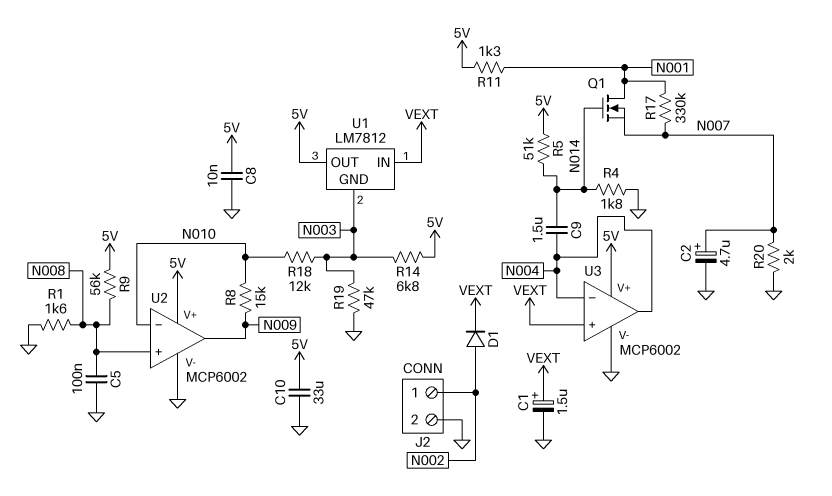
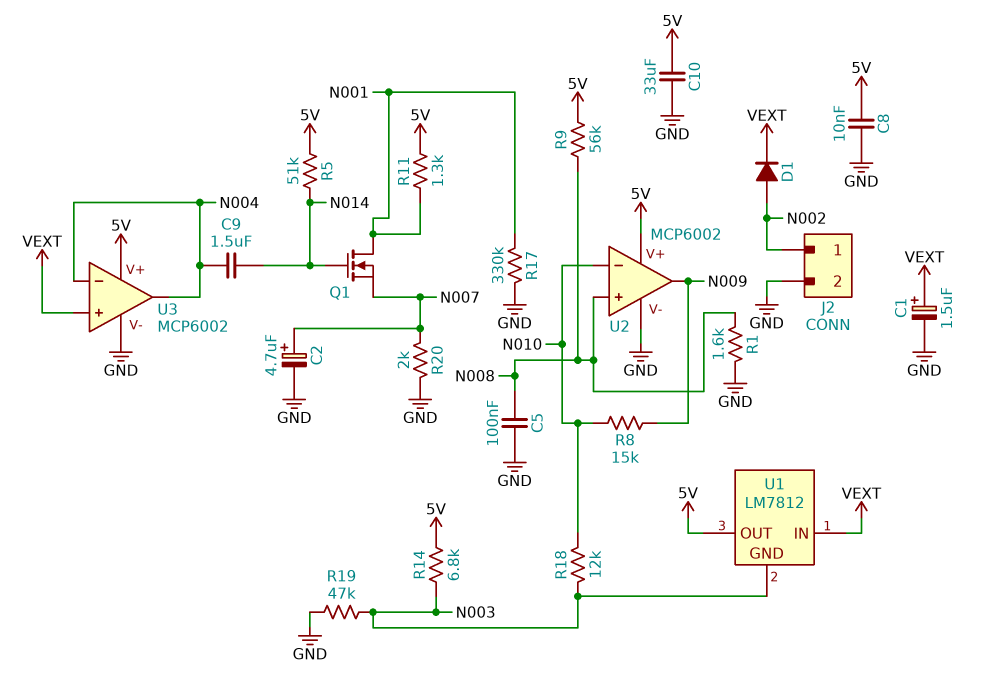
R4: 1.8k (GND, N014) -> none
R17: 330k (N001, N007) -> 330k (GND, N001)

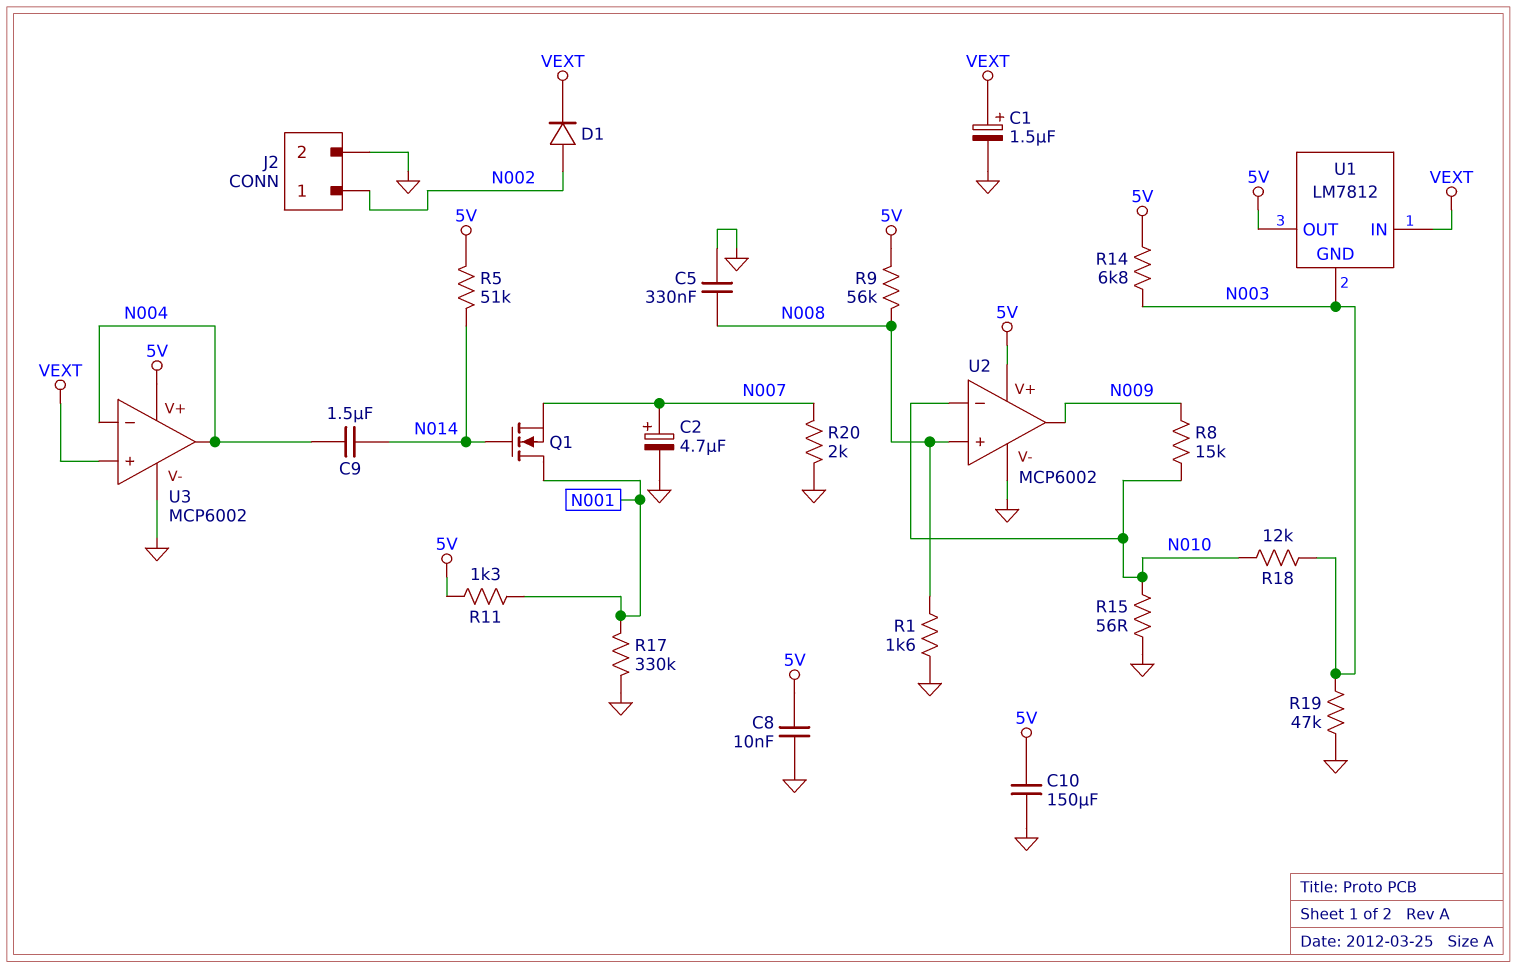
C5: 100nF (GND, N008) -> 330nF (GND, N008)
C10: 33uF (5V, GND) -> 150uF (5V, GND)
R15: none -> 56 (GND, N010)

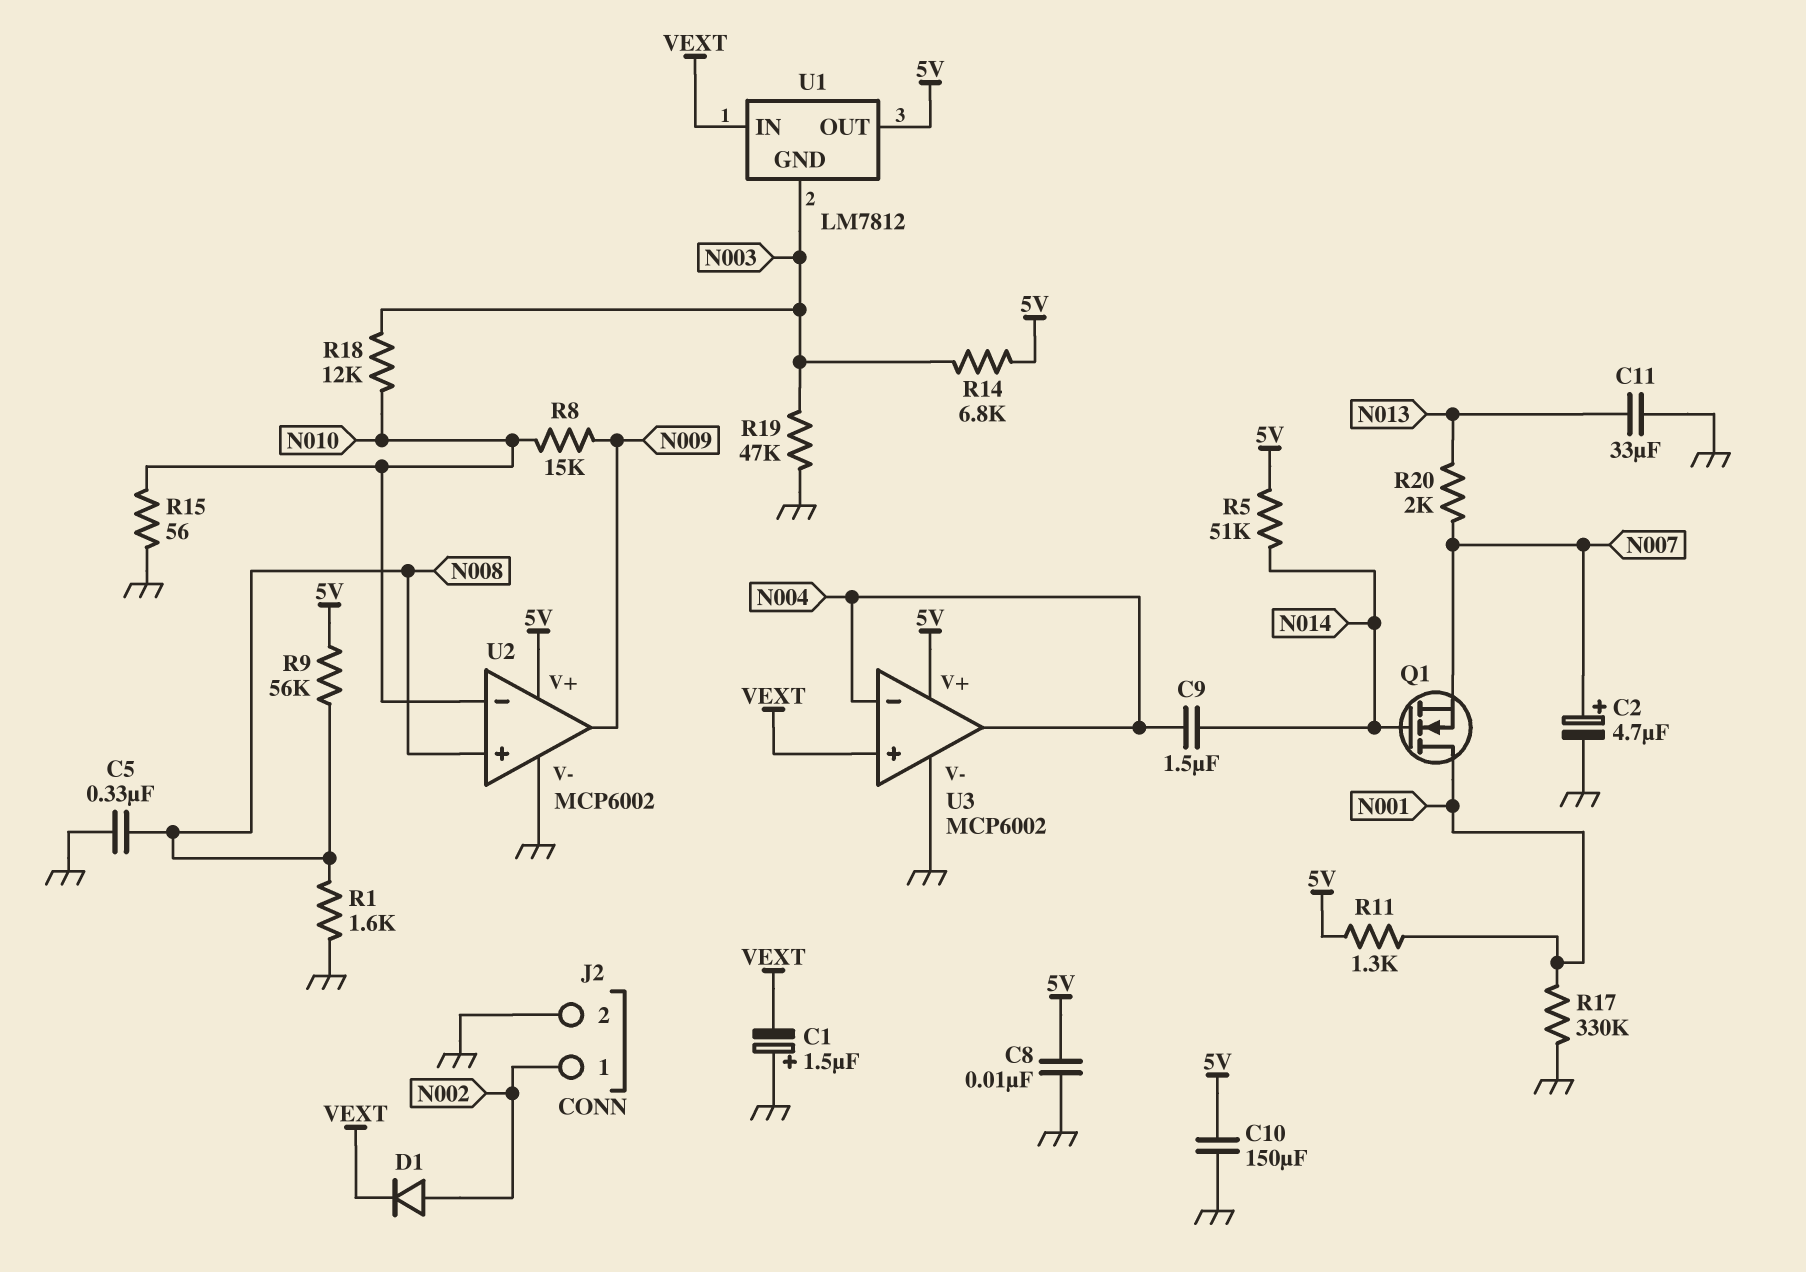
C1: 1.5uF (plus VEXT, minus GND) -> 1.5uF (plus GND, minus VEXT)
C11: none -> 33uF (GND, N013)
R20: 2k (GND, N007) -> 2k (N007, N013)

